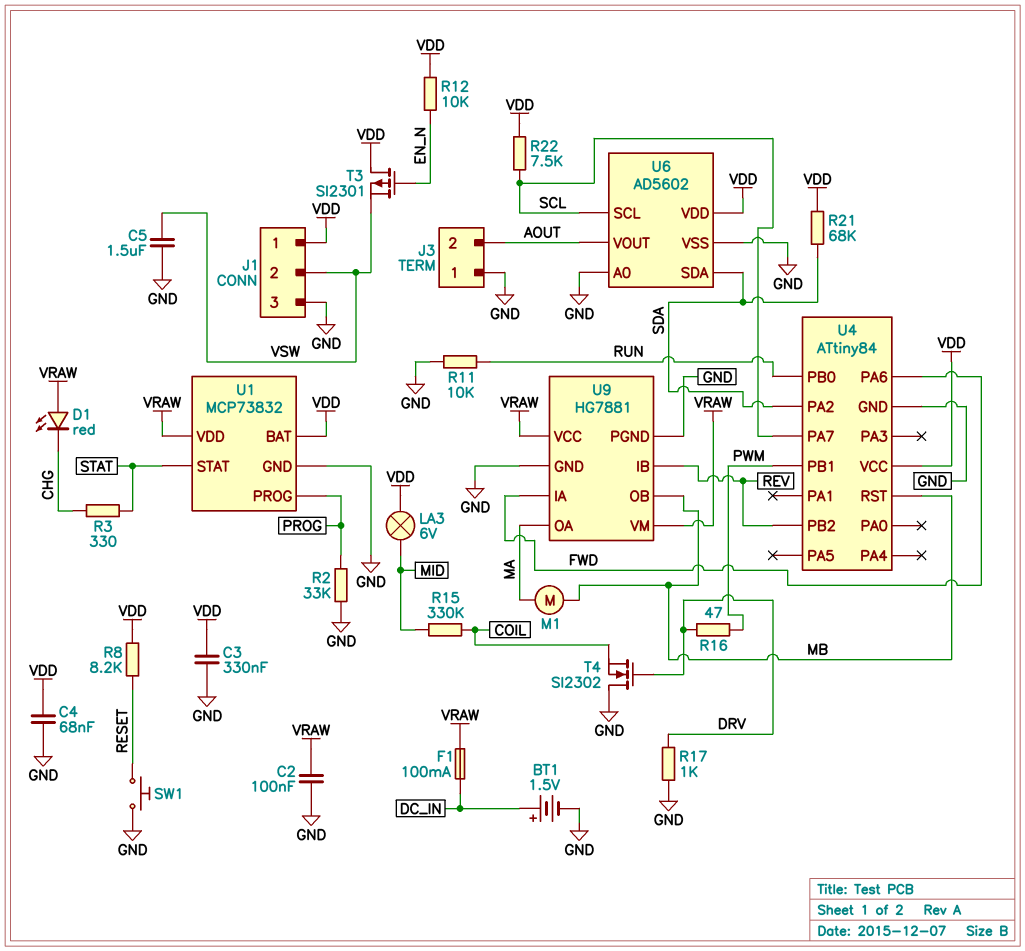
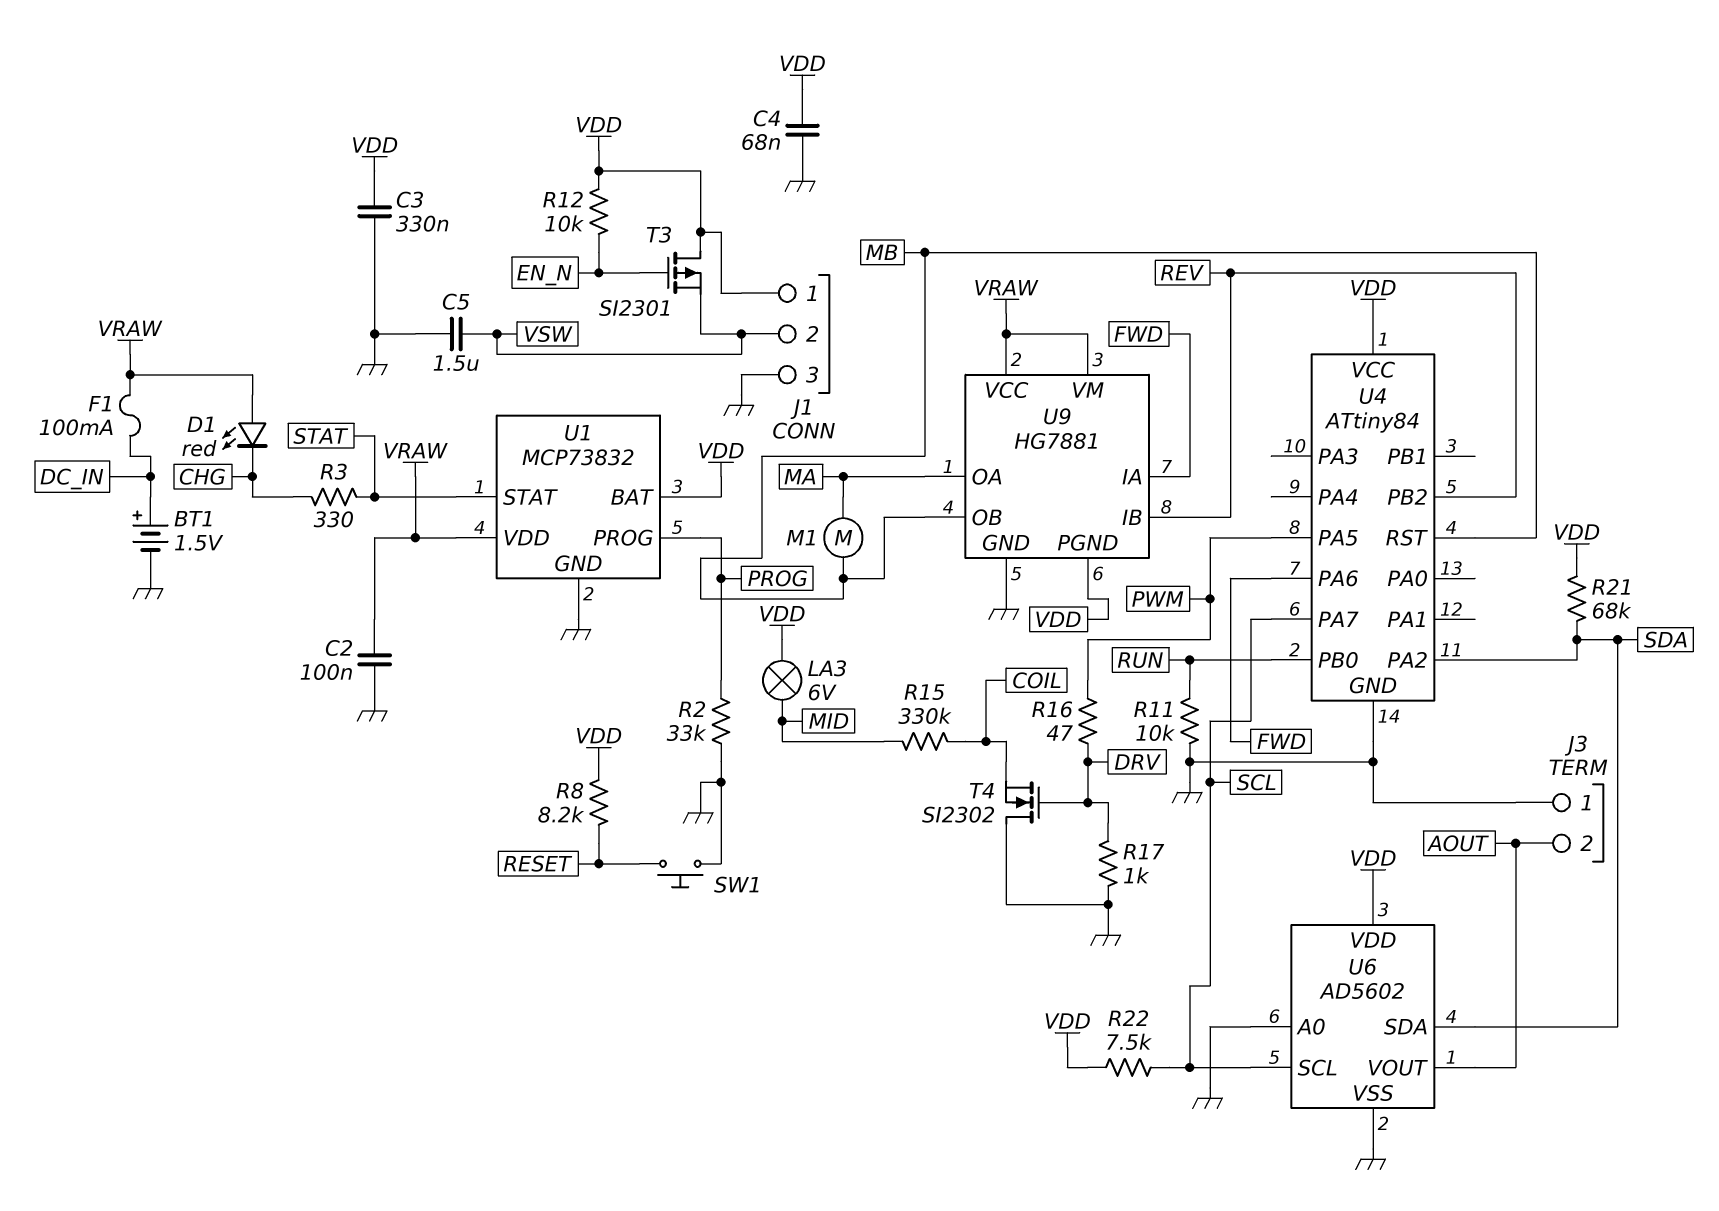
U4 pin PA5: none -> PWM
U4 pin PB1: PWM -> none
U9 pin PGND: GND -> VDD

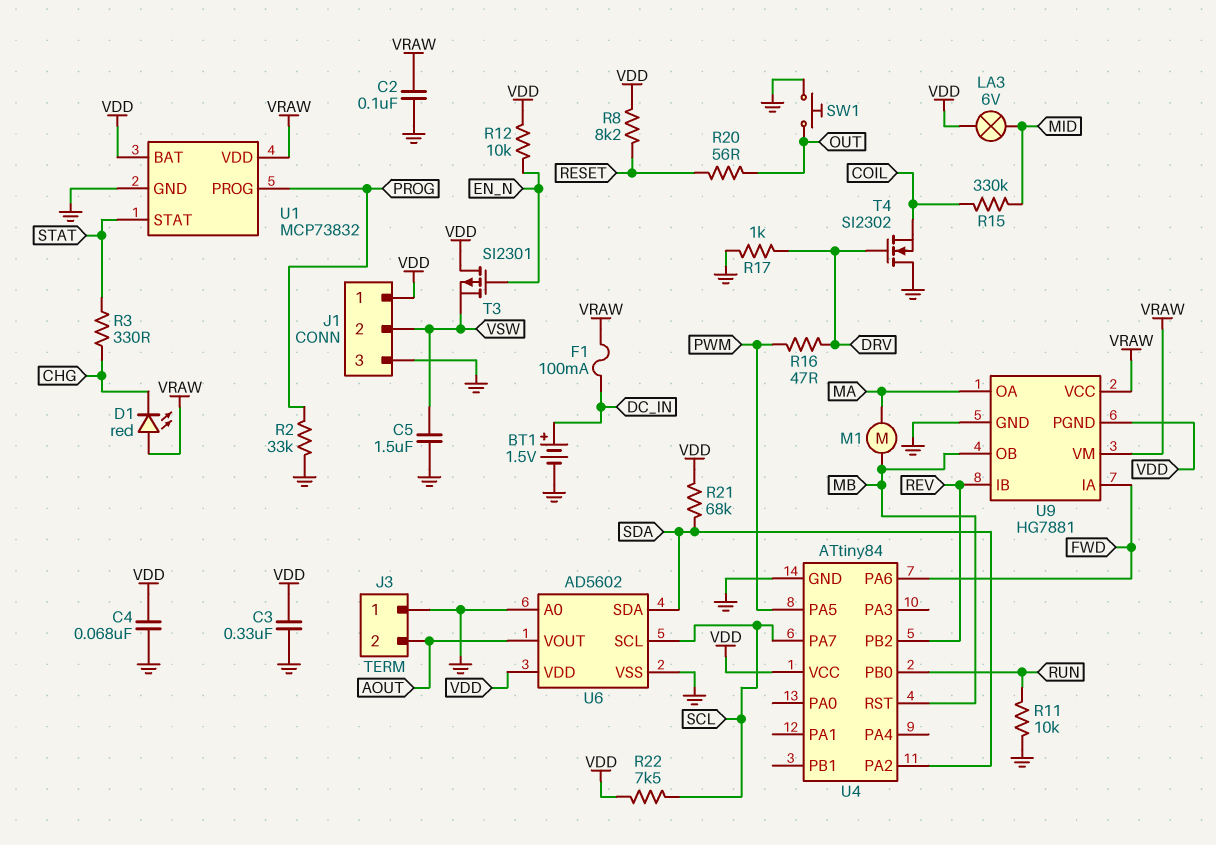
R20: none -> 56 (OUT, RESET)
SW1: button (GND, RESET) -> button (GND, OUT)

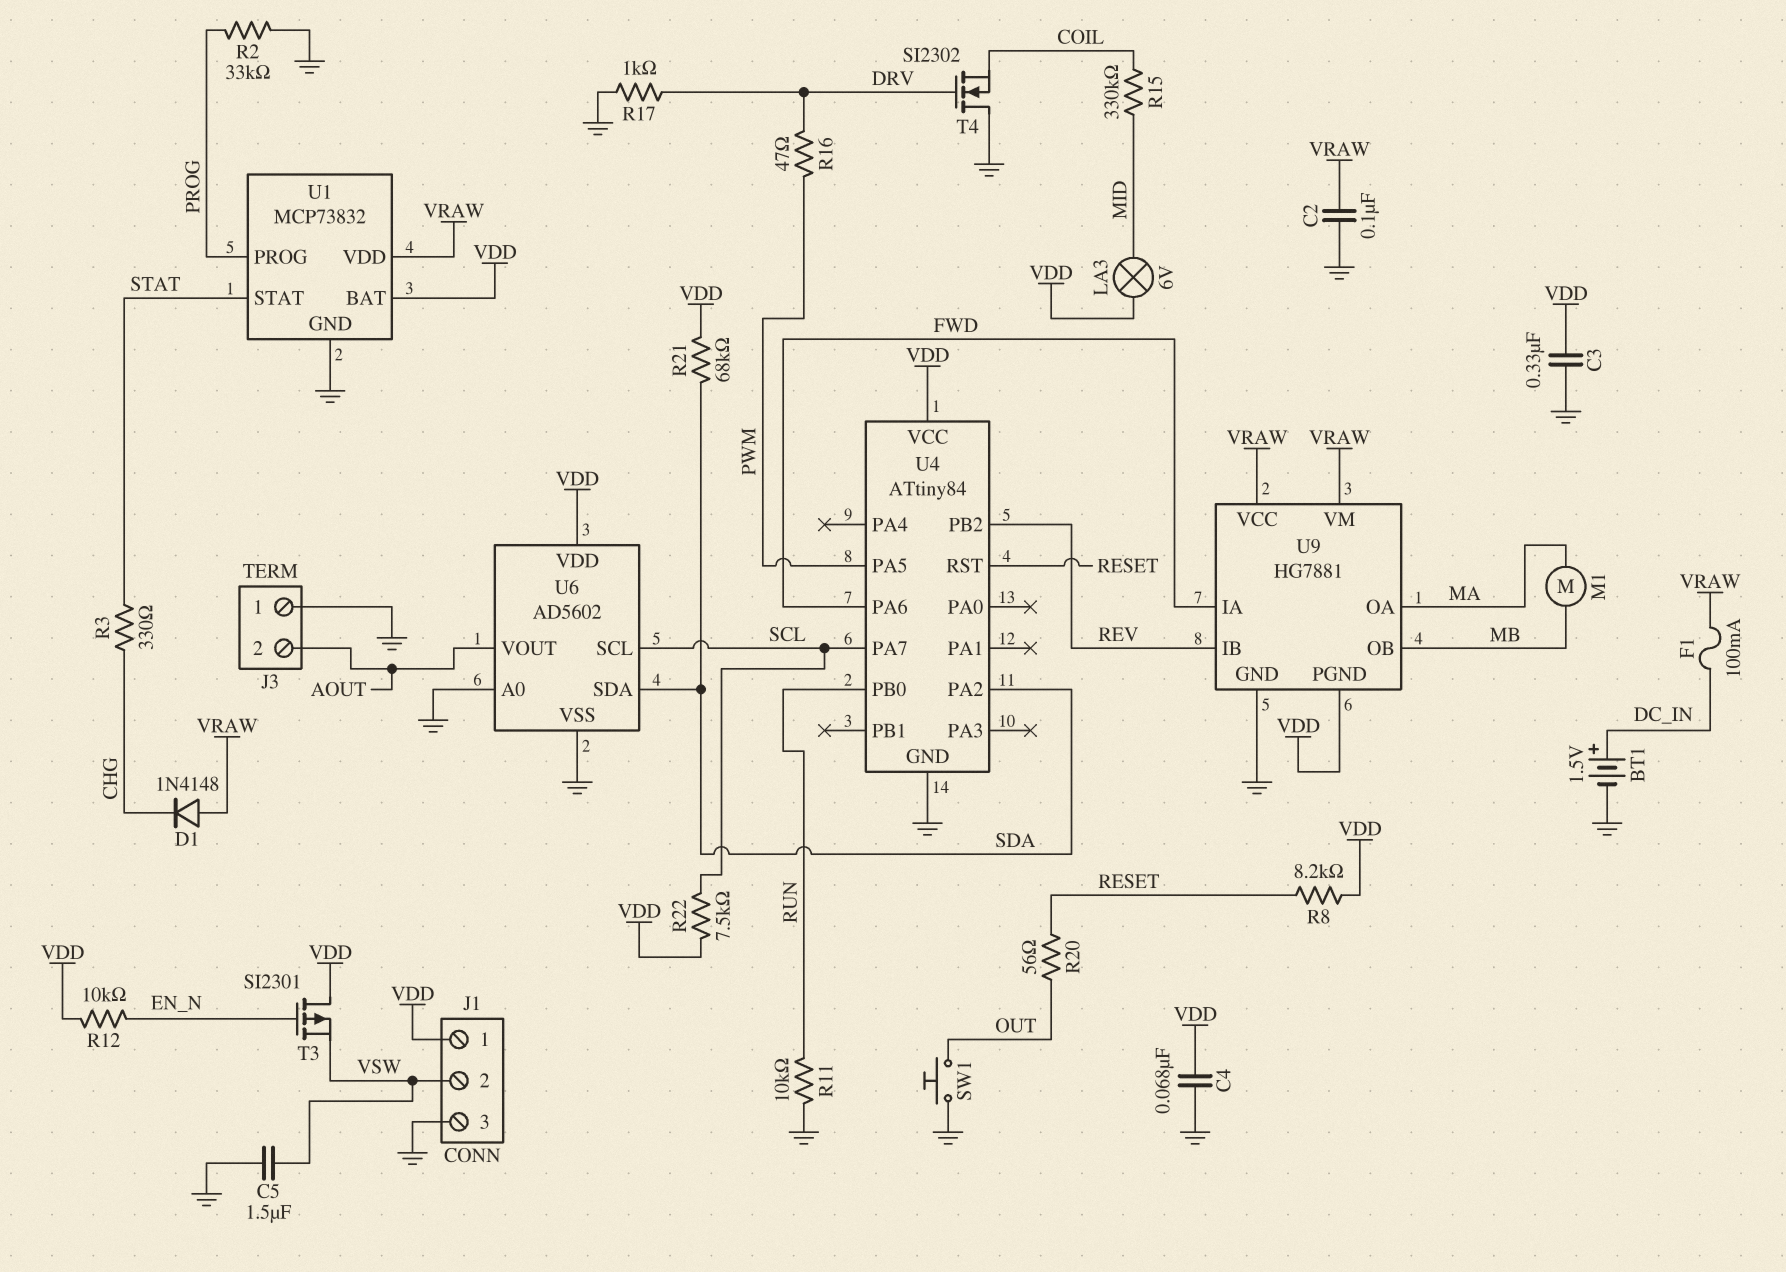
D1: LED red (A VRAW, K CHG) -> diode 1N4148 (A VRAW, K CHG)
U4 pin RST: MB -> RESET

